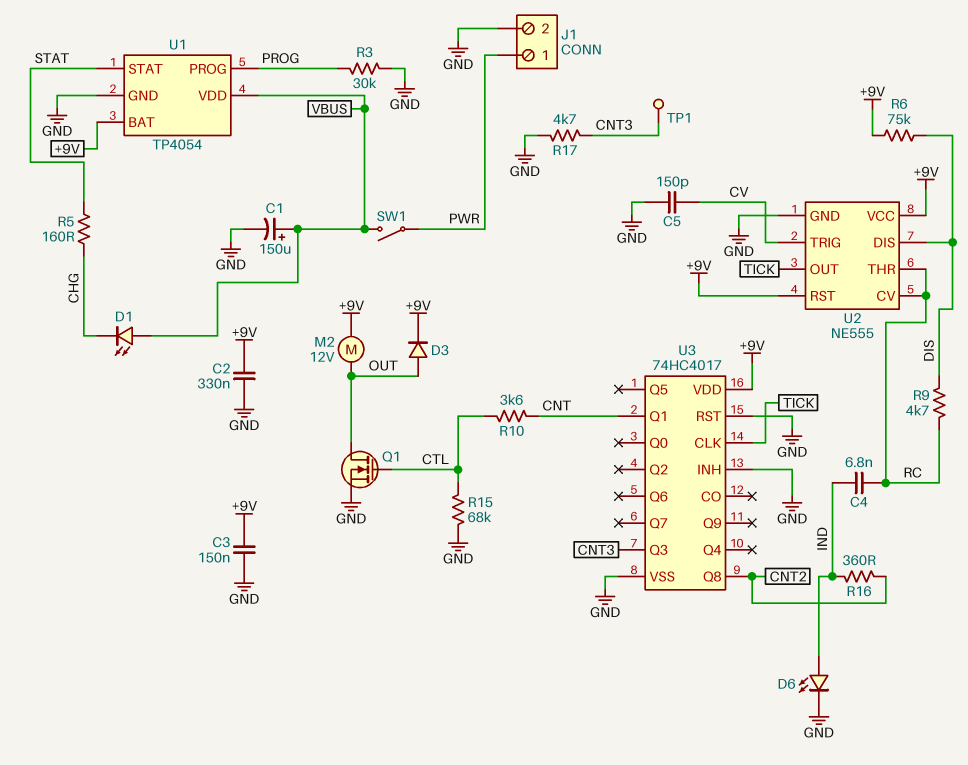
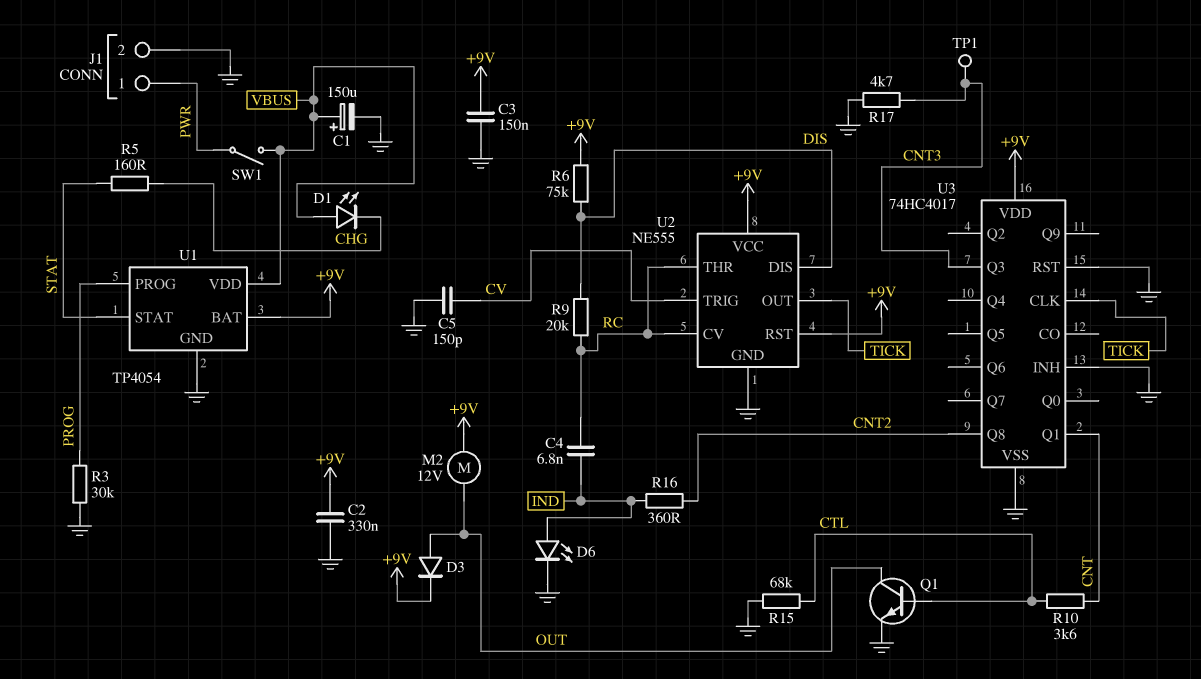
Q1: NMOS (G CTL, D OUT, S GND) -> NPN (B CTL, C OUT, E GND)
R9: 4.7k (DIS, RC) -> 20k (DIS, RC)

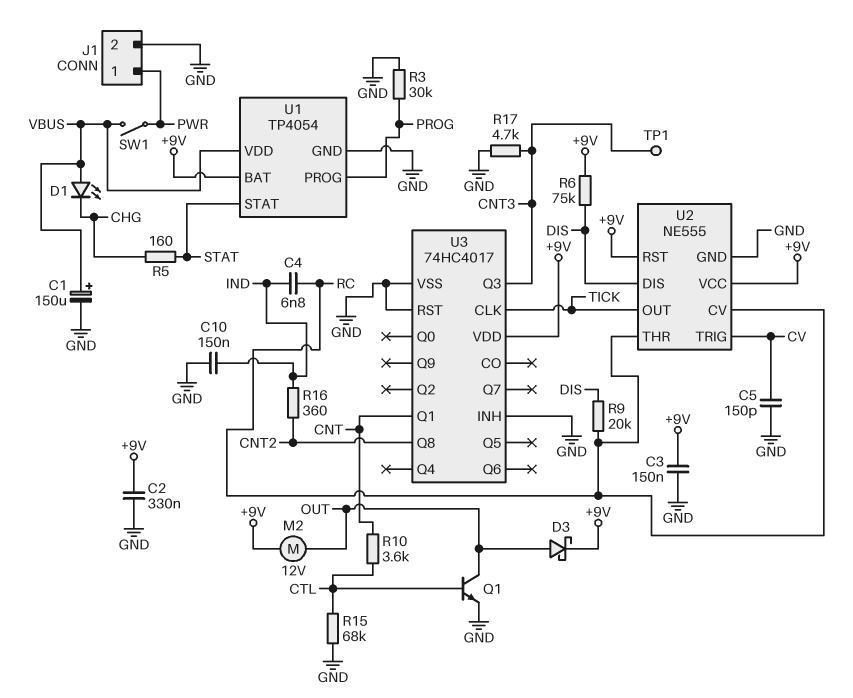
C10: none -> 150nF (GND, IND)
D3: diode (A OUT, K +9V) -> schottky (A OUT, K +9V)
D6: LED (A IND, K GND) -> none

